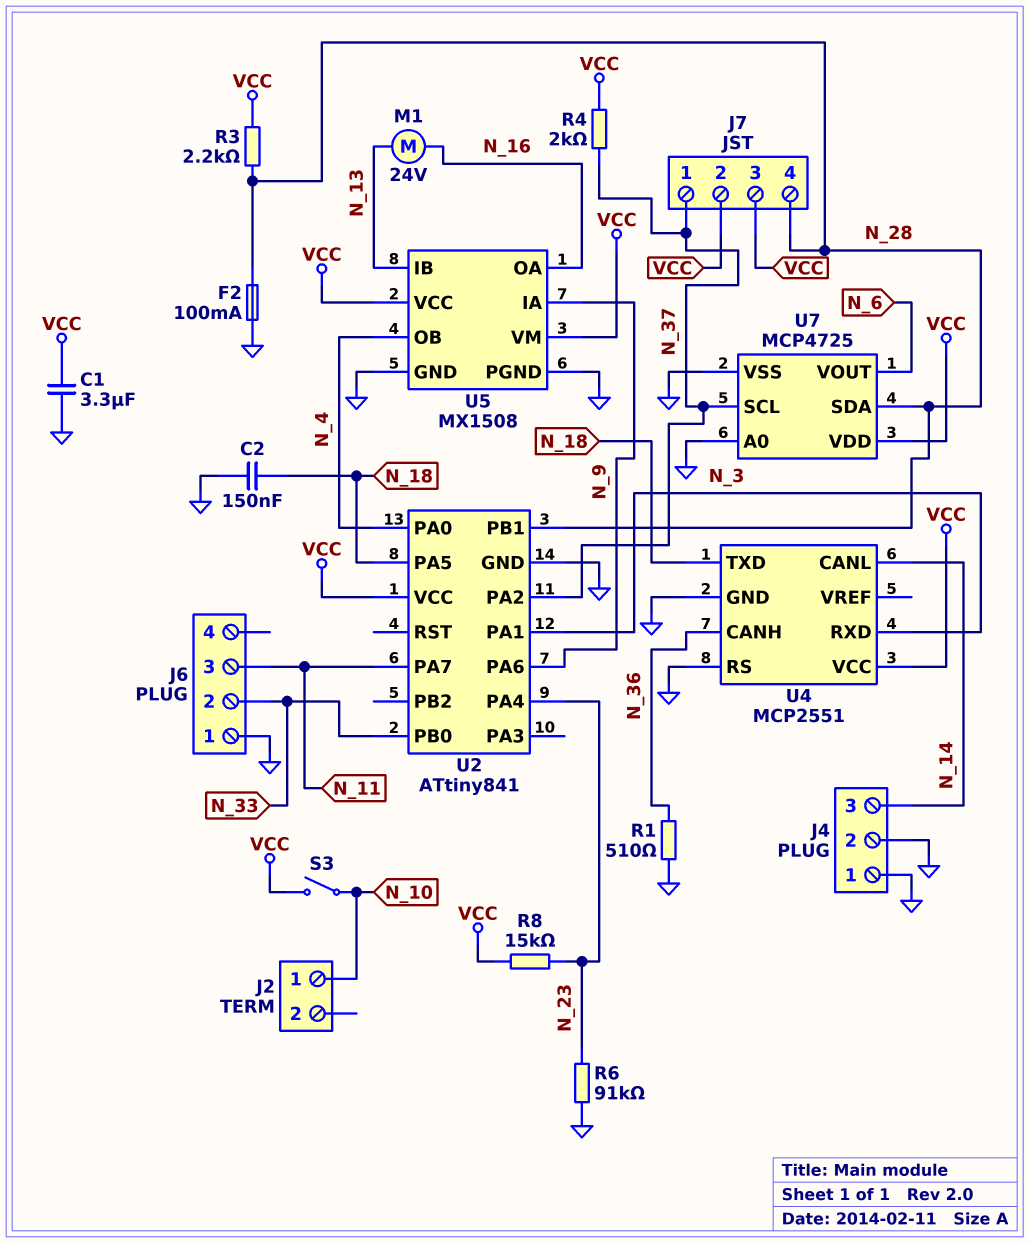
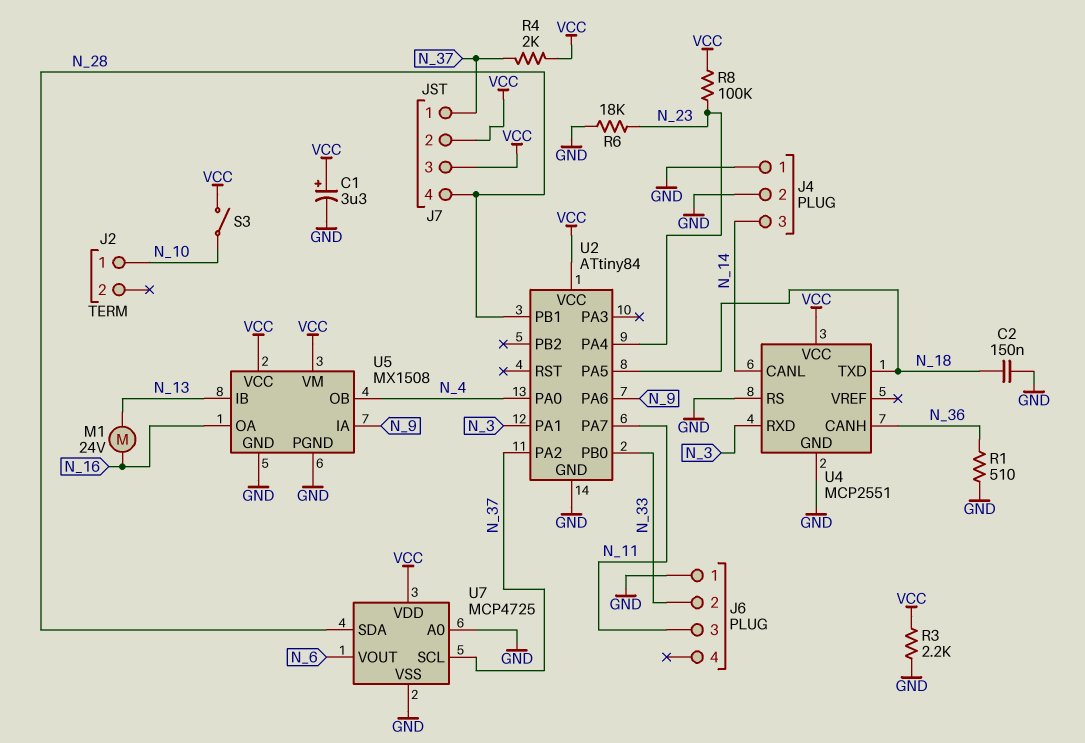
C1: 3.3uF (GND, VCC) -> 3.3uF (plus VCC, minus GND)
F2: 100mA (GND, N_28) -> none
R3: 2.2k (N_28, VCC) -> 2.2k (GND, VCC)
R6: 91k (GND, N_23) -> 18k (GND, N_23)
R8: 15k (N_23, VCC) -> 100k (N_23, VCC)
U2: ATtiny841 -> ATtiny84

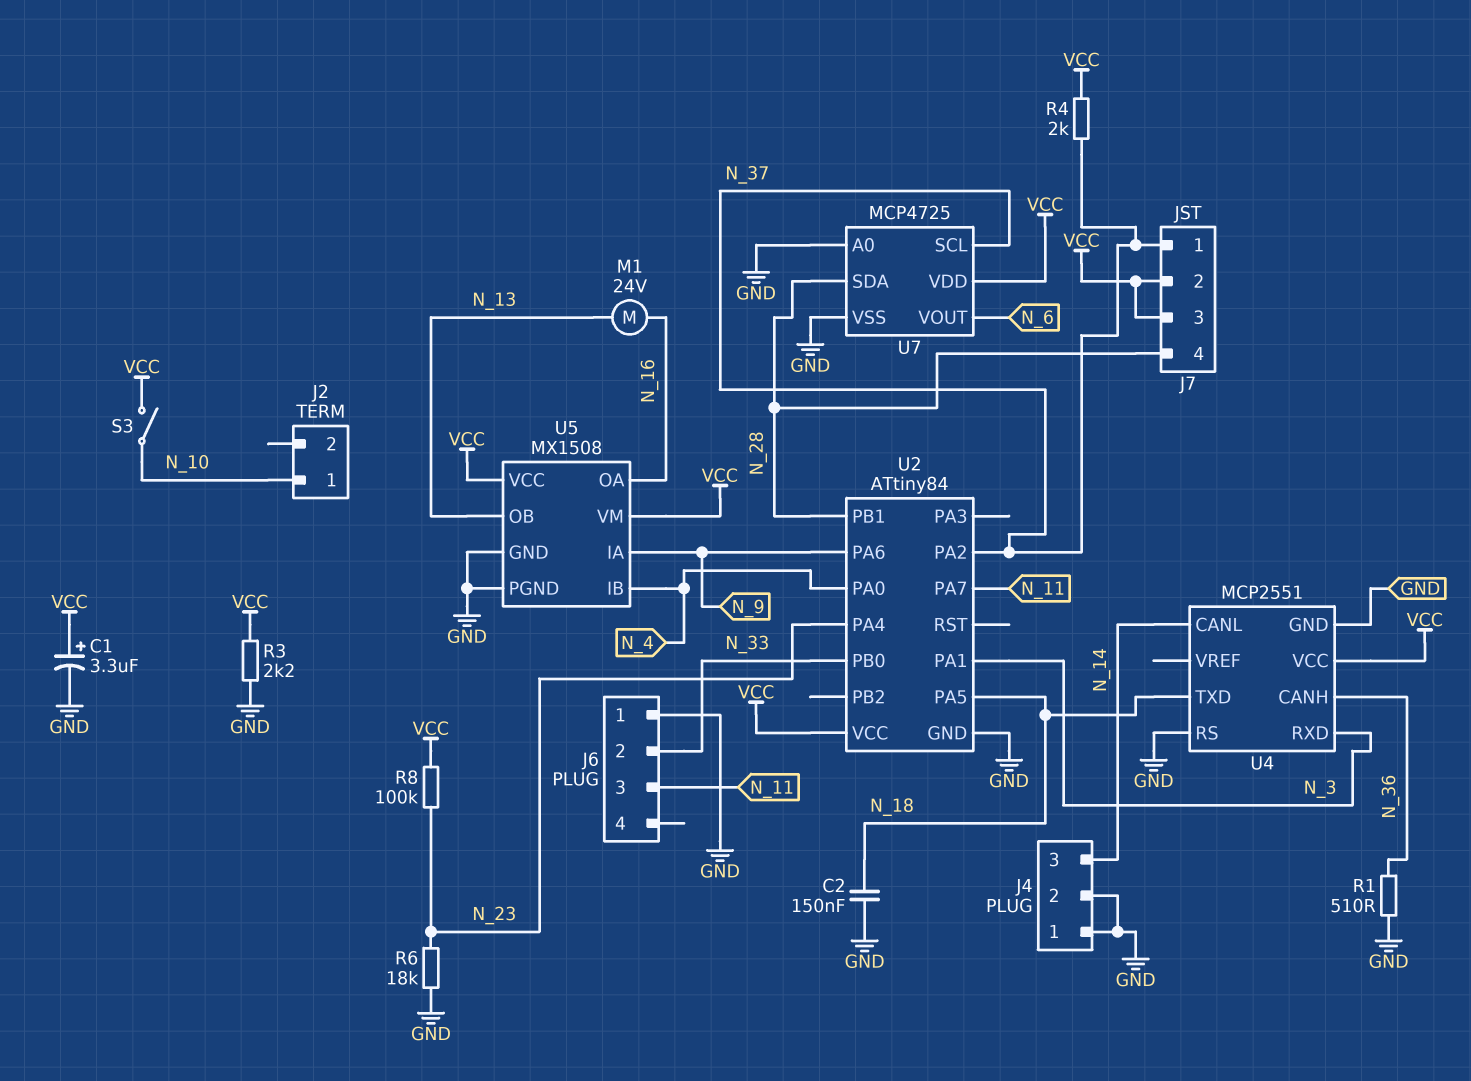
U5 pin IB: N_13 -> N_4
U5 pin OB: N_4 -> N_13

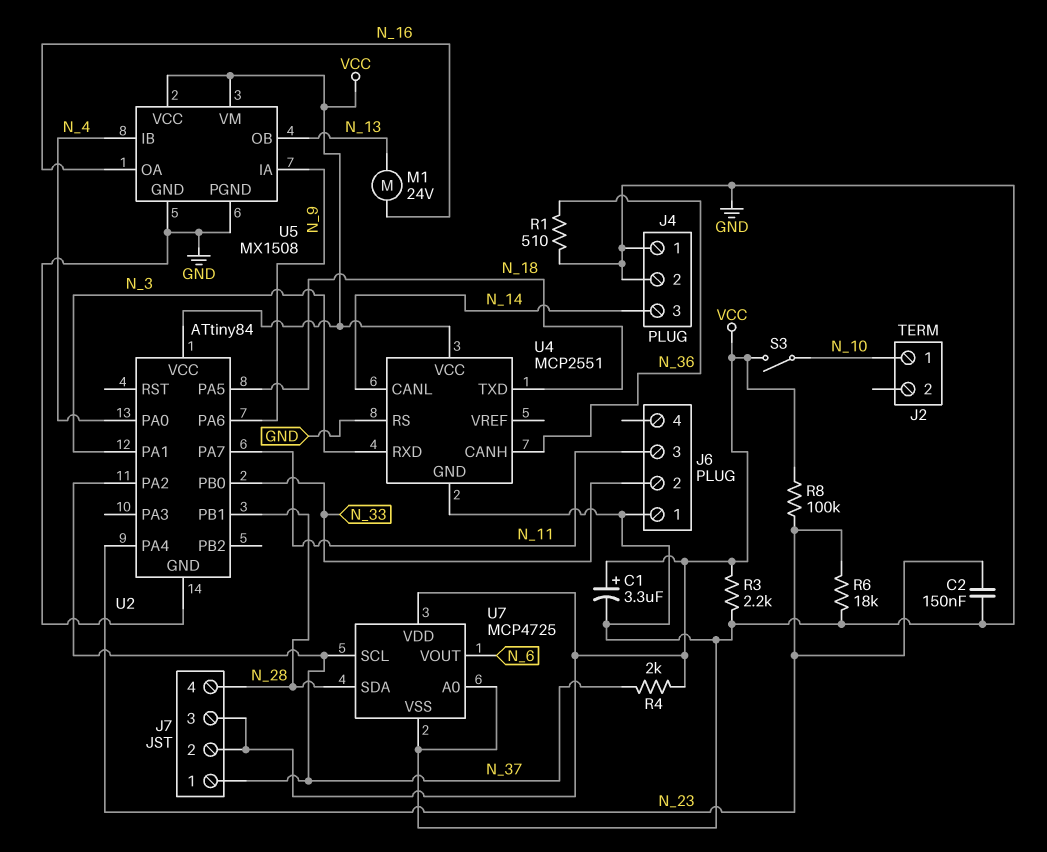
C2: 150nF (GND, N_18) -> 150nF (GND, N_23)

